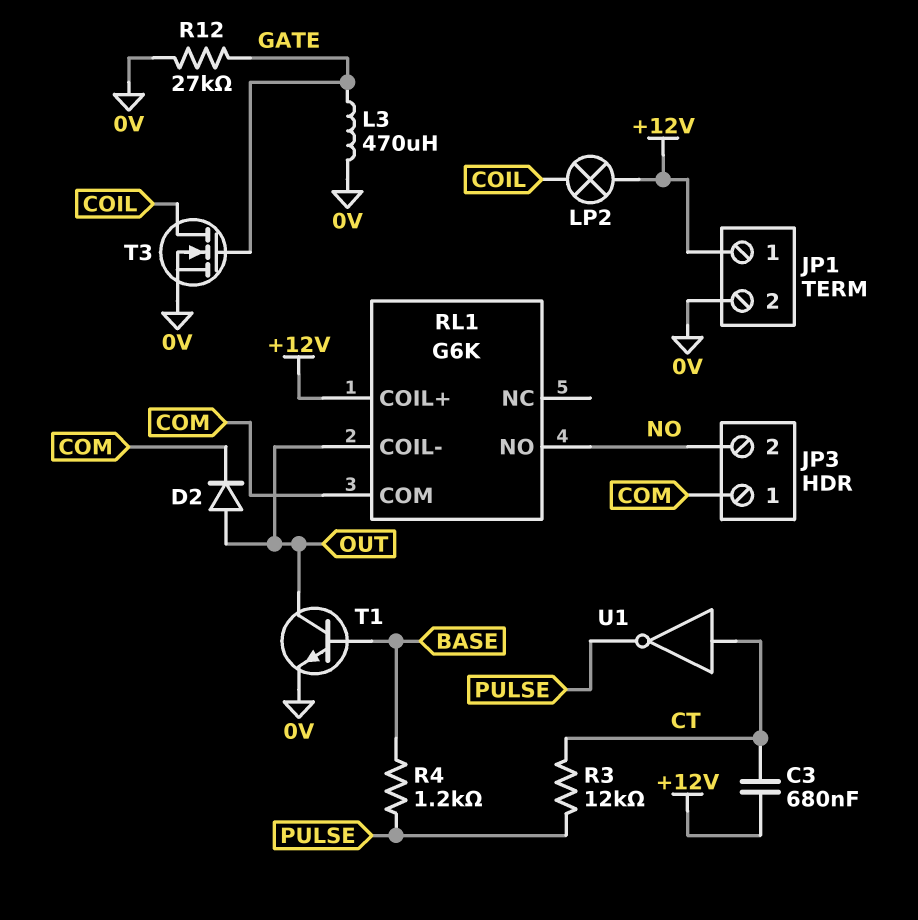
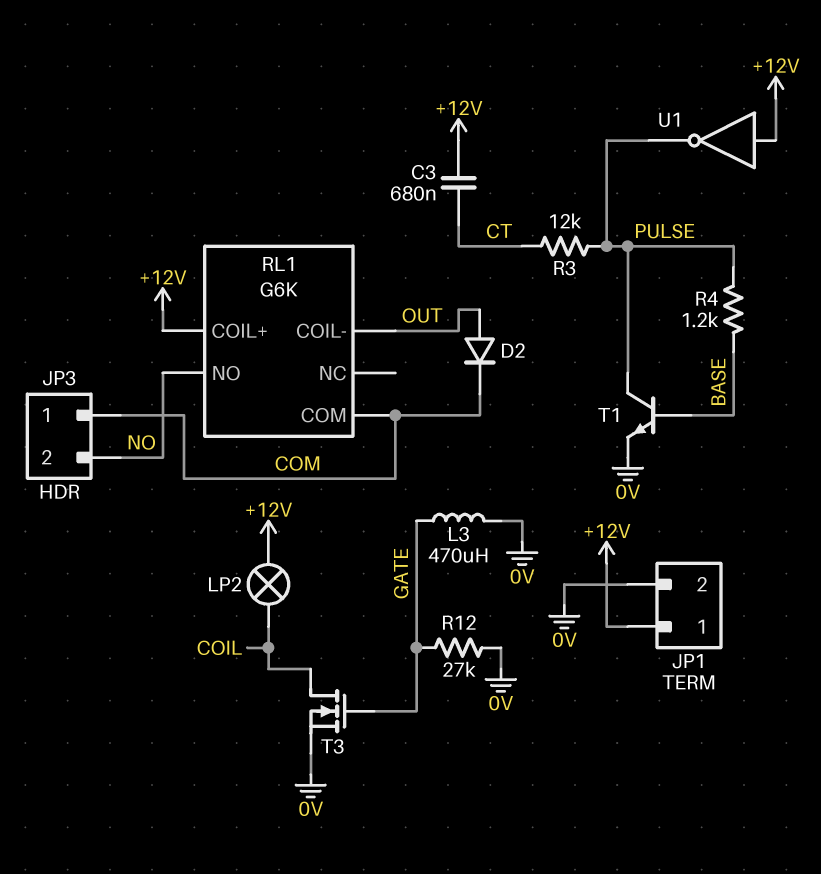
T1: NPN (B BASE, C OUT, E 0V) -> NPN (B BASE, C PULSE, E 0V)
U1: NOT (in CT, out PULSE) -> NOT (in +12V, out PULSE)

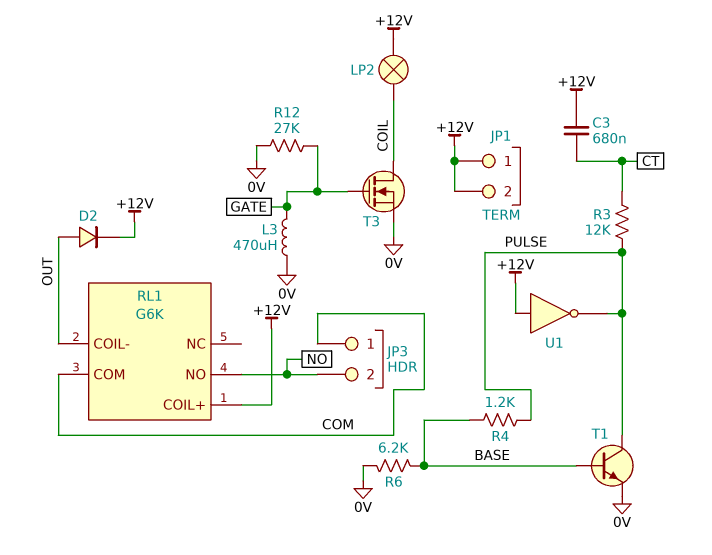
D2: diode (A OUT, K COM) -> diode (A OUT, K +12V)
JP1 pin 2: 0V -> +12V
R6: none -> 6.2k (0V, BASE)

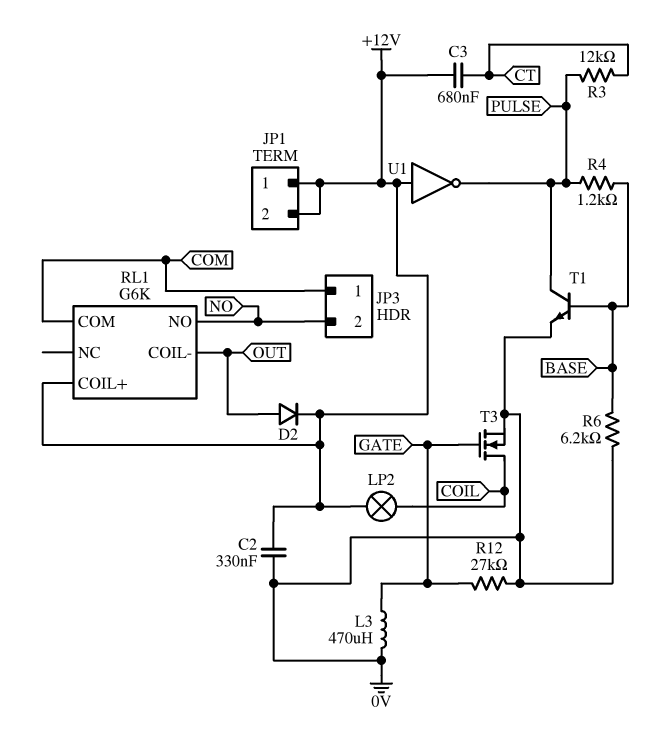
C2: none -> 330nF (+12V, 0V)

